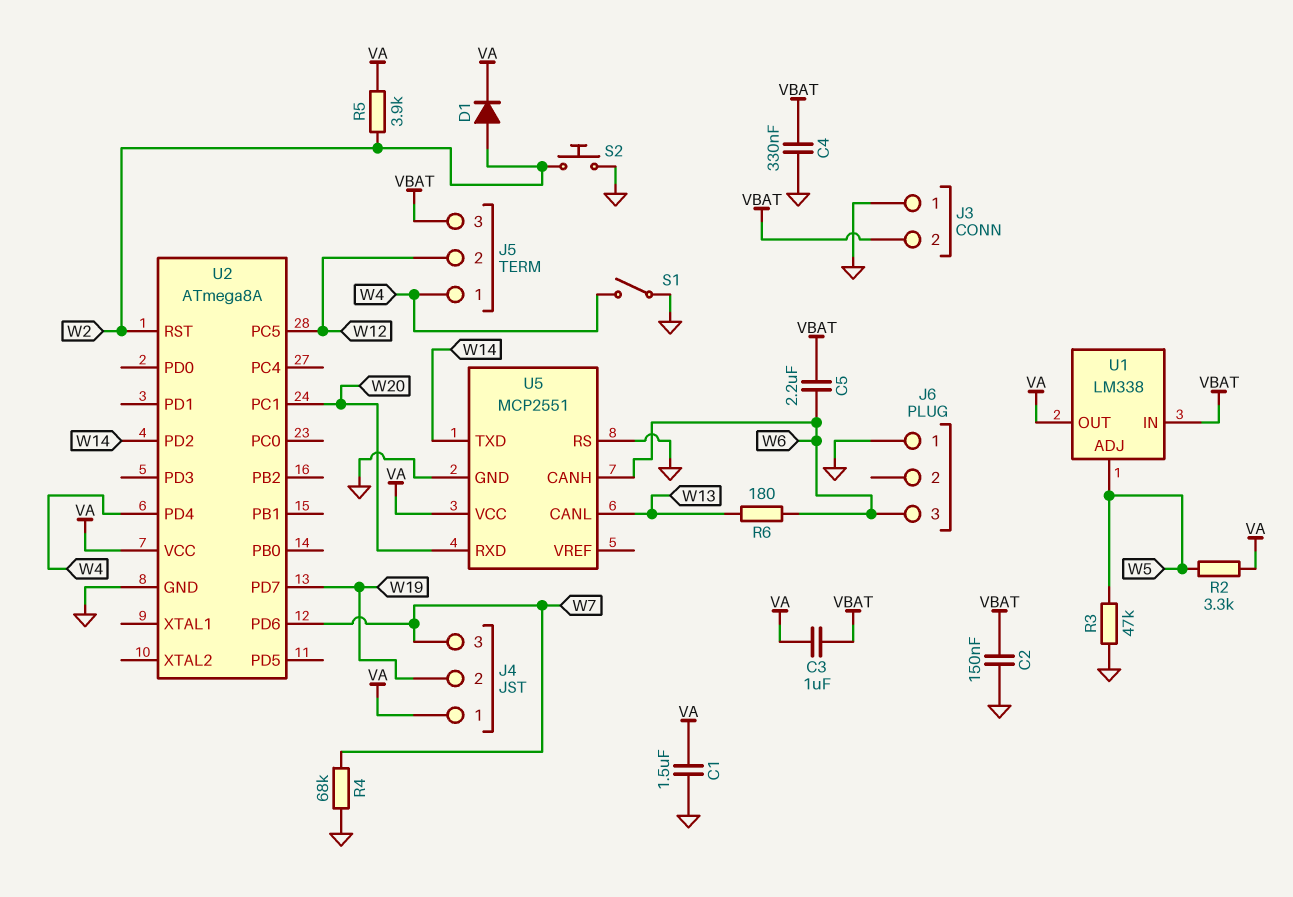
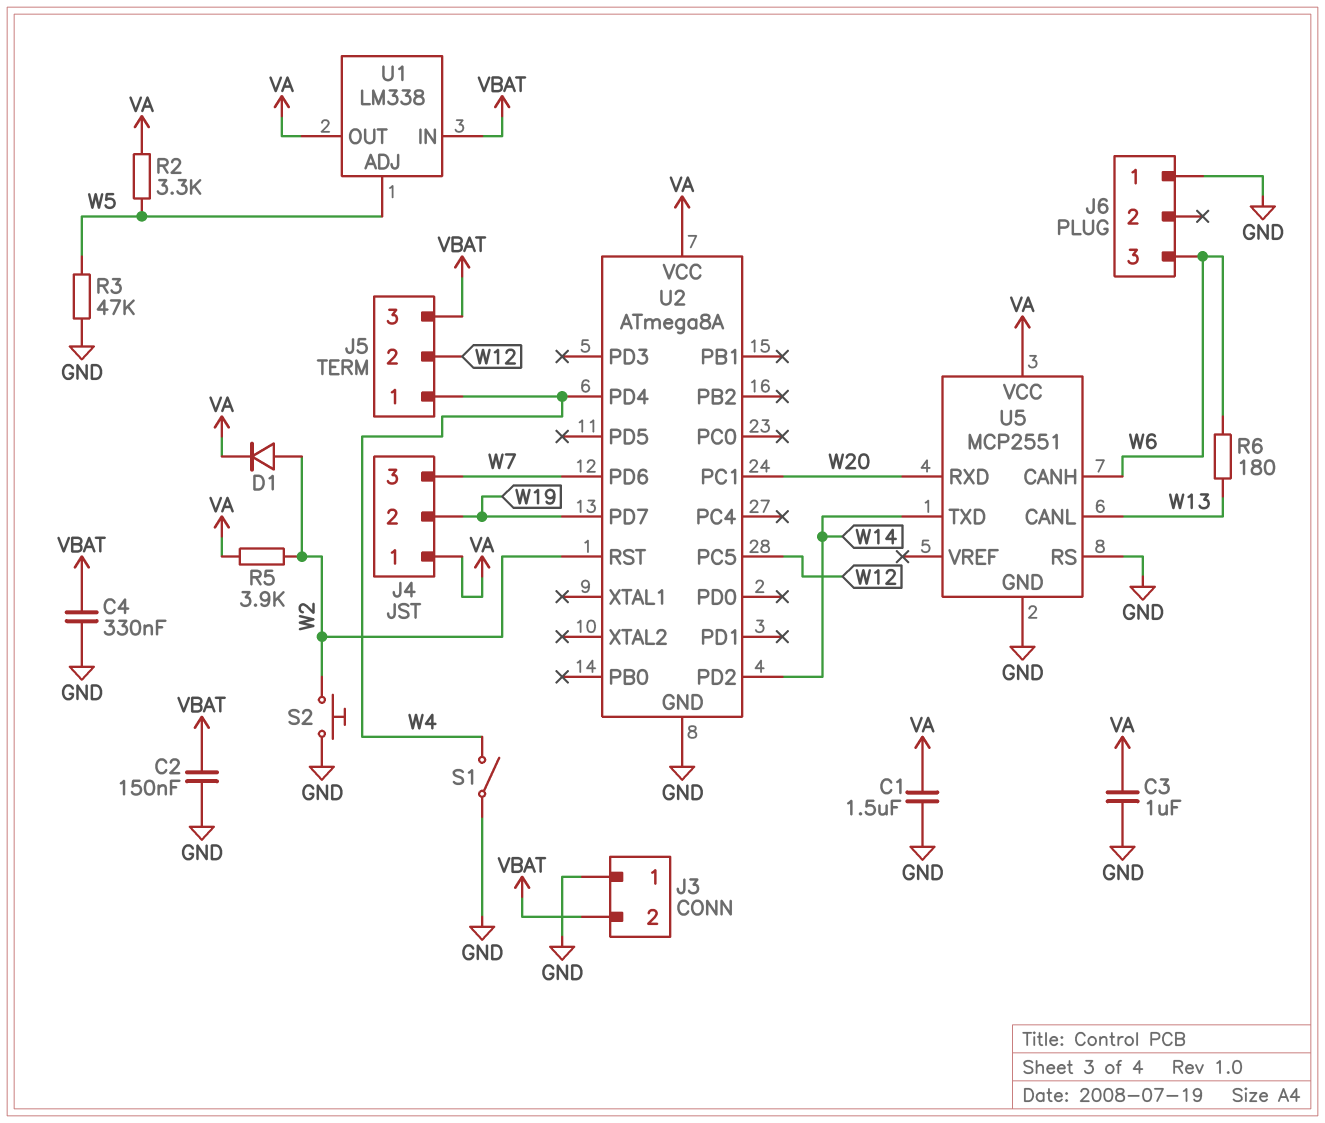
C3: 1uF (VA, VBAT) -> 1uF (GND, VA)
C5: 2.2uF (VBAT, W6) -> none
R4: 68k (GND, W7) -> none

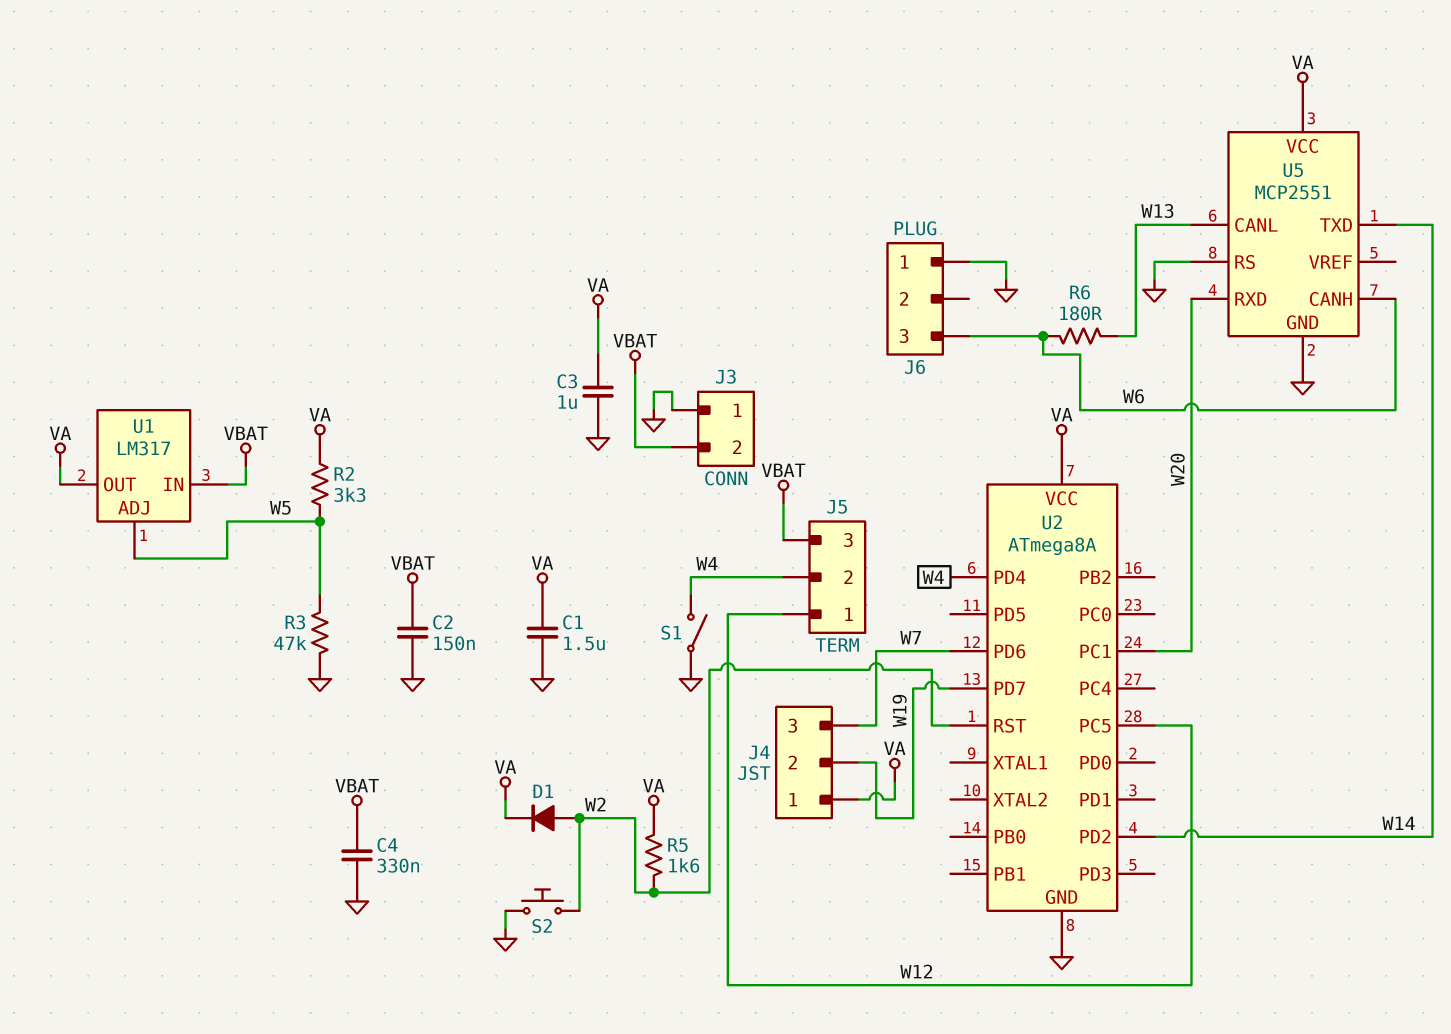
J5 pin 1: W4 -> W12
J5 pin 2: W12 -> W4
R5: 3.9k (VA, W2) -> 1.6k (VA, W2)
U1: LM338 -> LM317

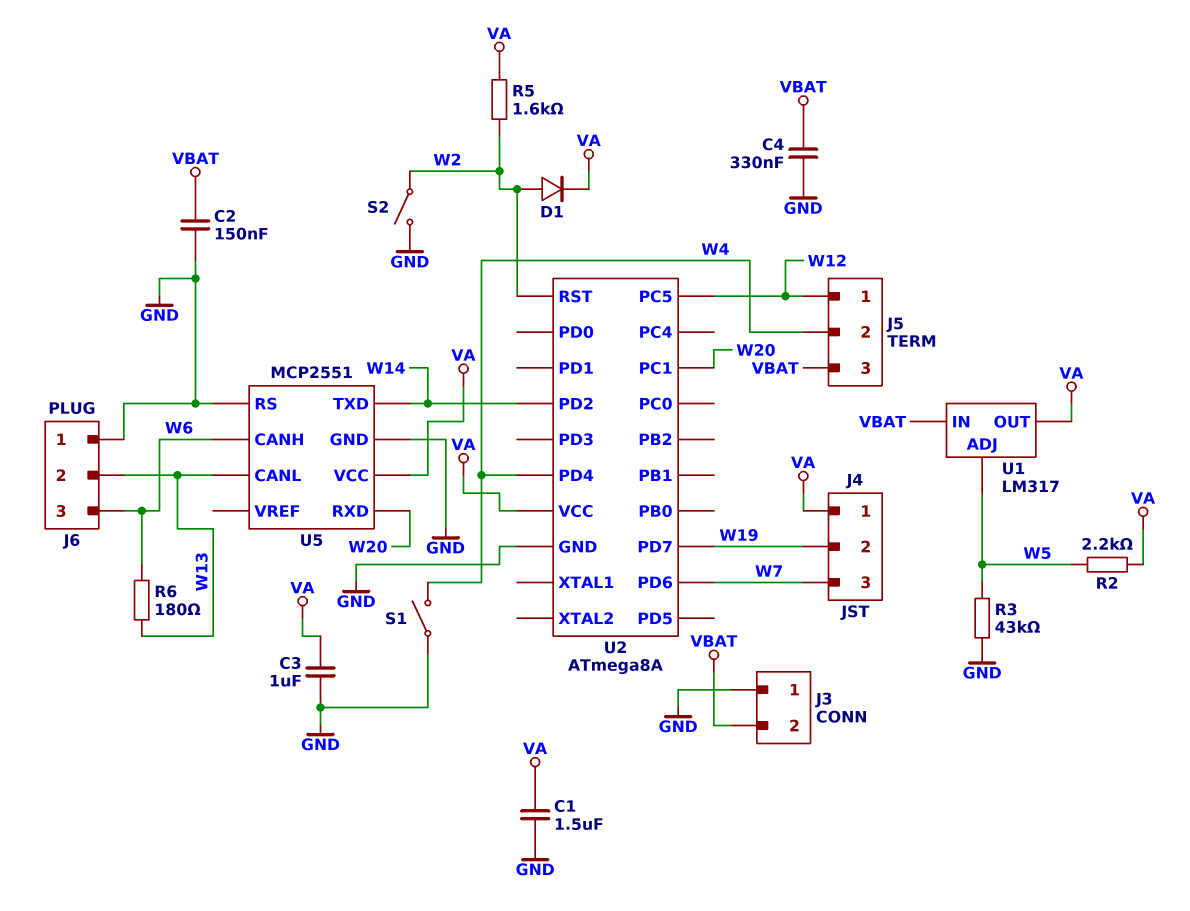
J6 pin 2: none -> W13
R2: 3.3k (VA, W5) -> 2.2k (VA, W5)
R3: 47k (GND, W5) -> 43k (GND, W5)
S2: button (GND, W2) -> switch (GND, W2)

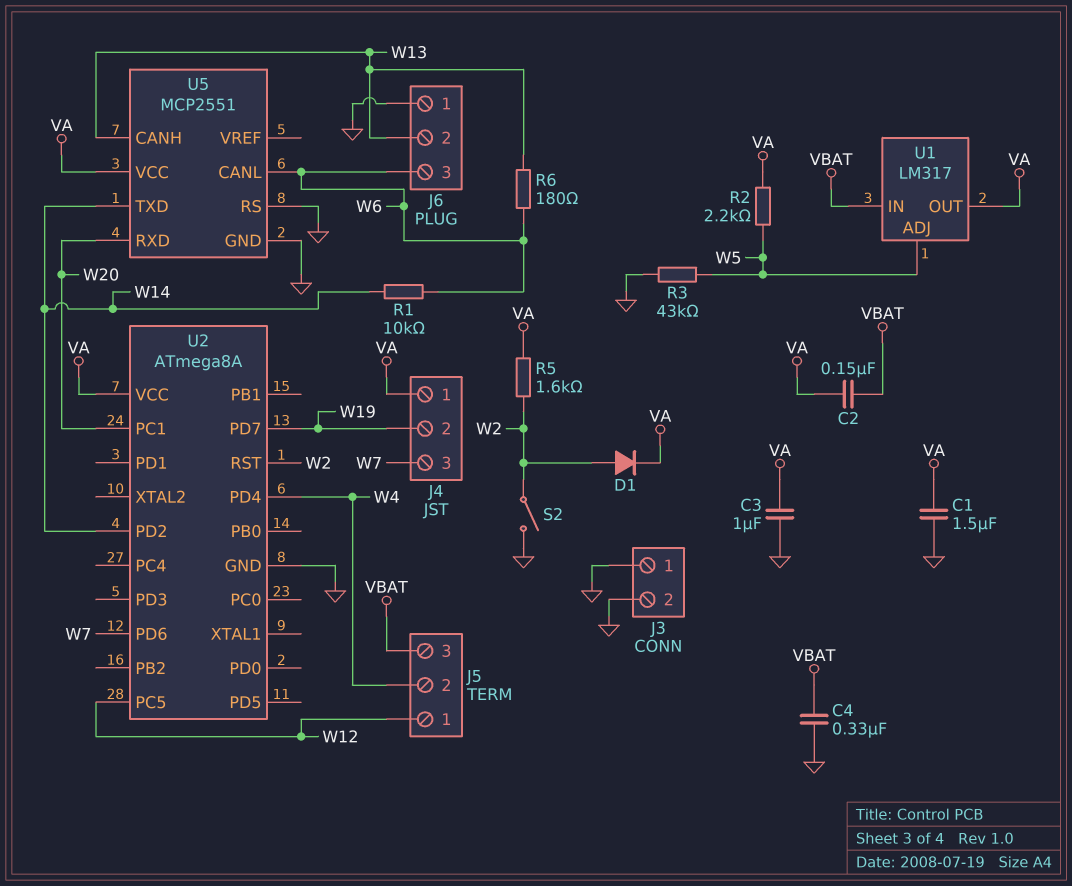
C2: 150nF (GND, VBAT) -> 150nF (VA, VBAT)
J3 pin 2: VBAT -> GND
R1: none -> 10k (W6, W14)
S1: switch (GND, W4) -> none
U5 pin CANH: W6 -> W13
U5 pin CANL: W13 -> W6

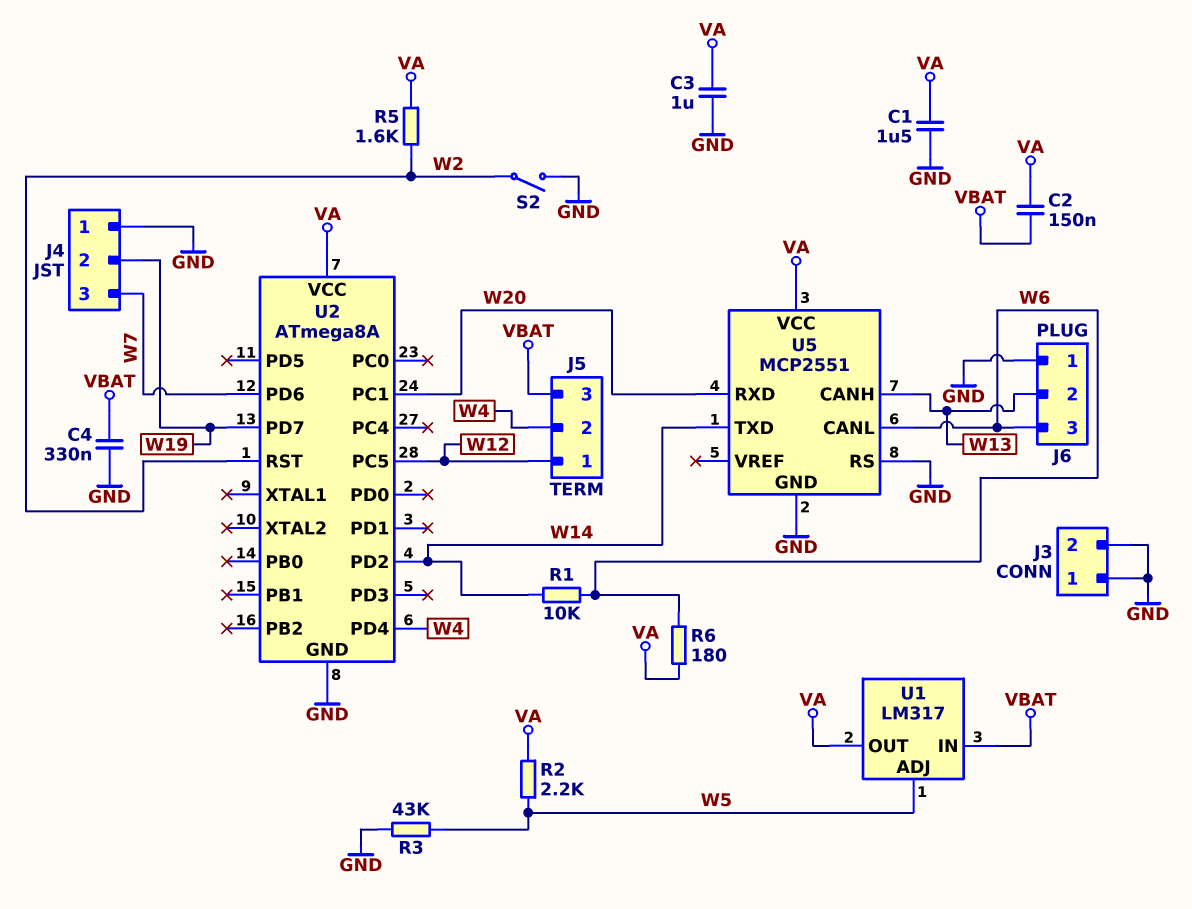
D1: diode (A W2, K VA) -> none
J4 pin 1: VA -> GND
R6: 180 (W6, W13) -> 180 (VA, W6)

